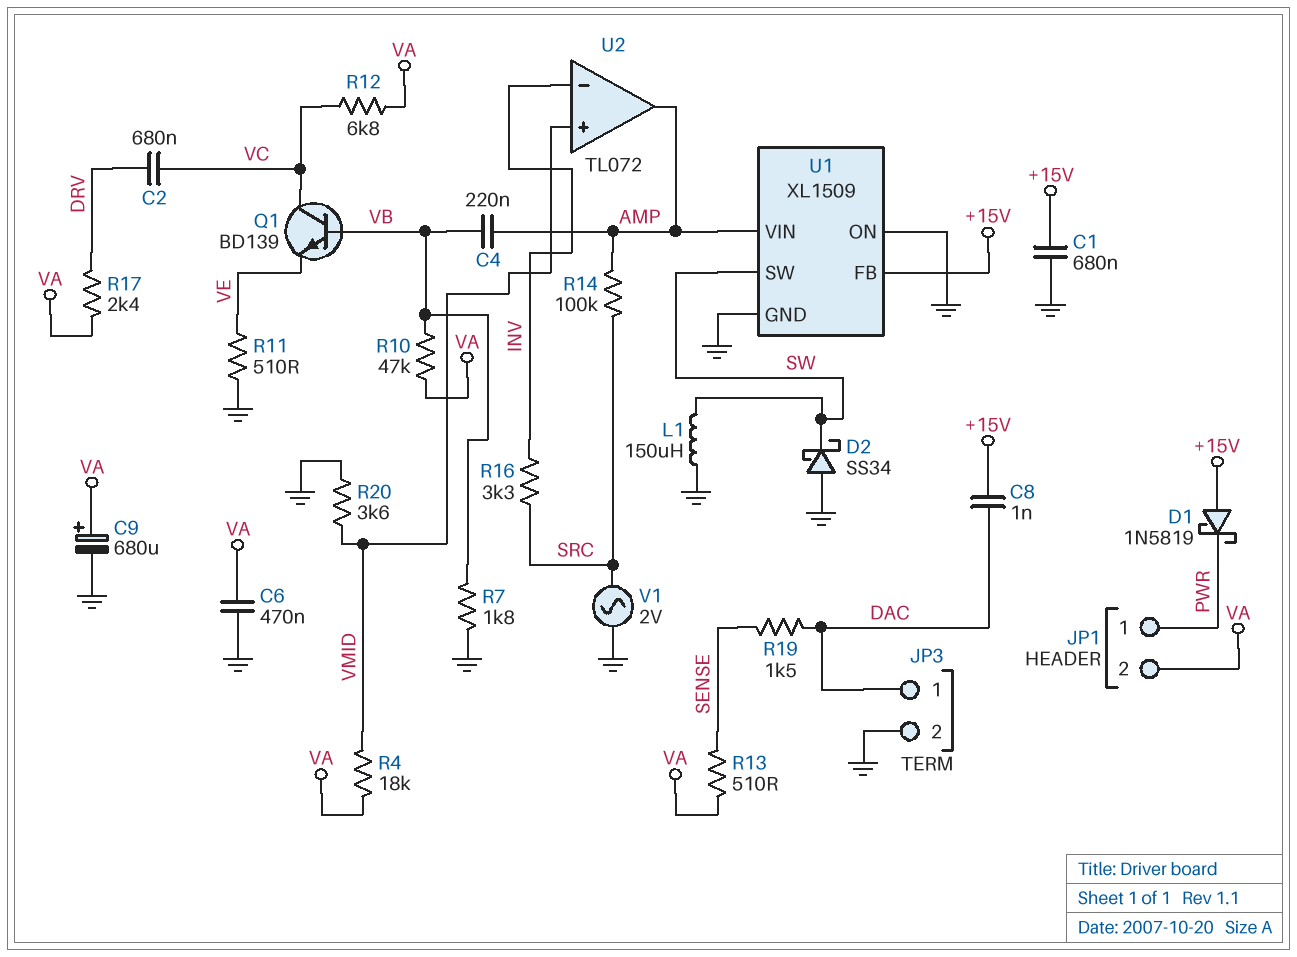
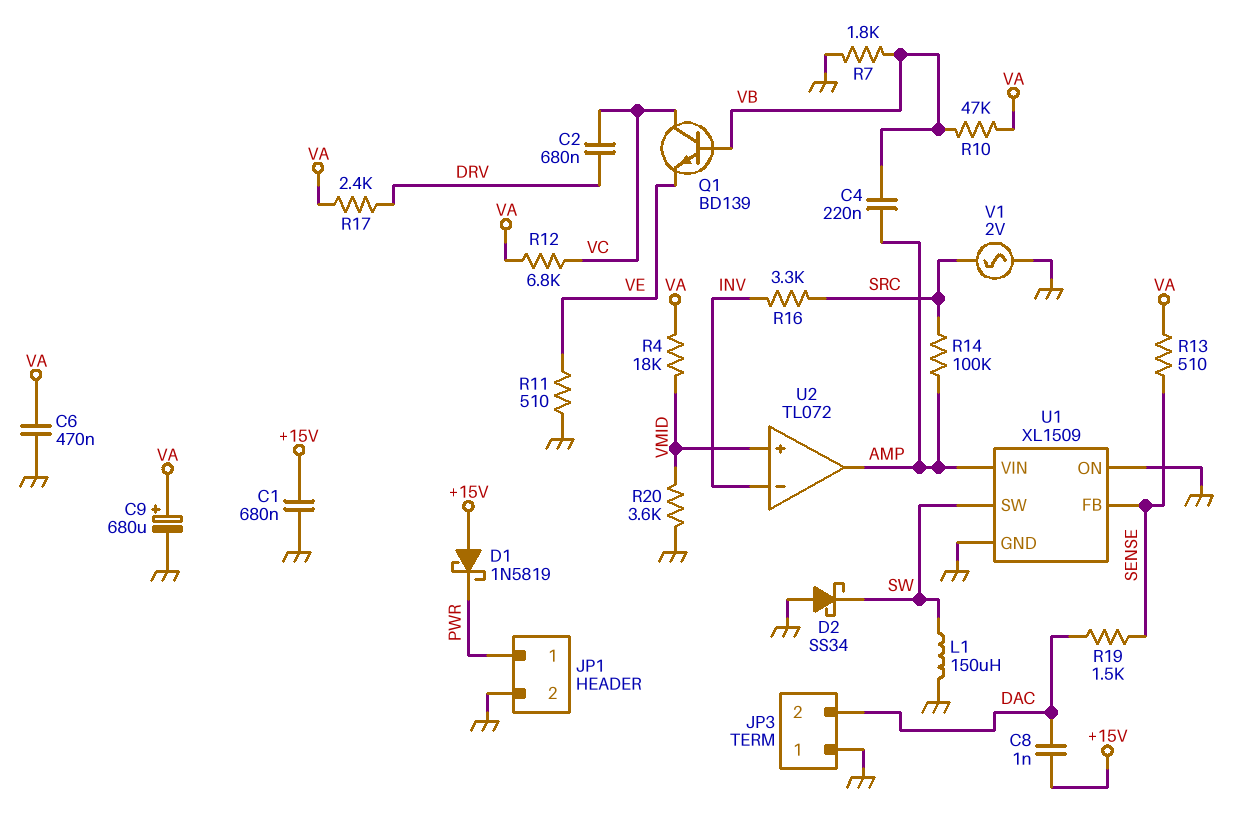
JP1 pin 2: VA -> GND
JP3 pin 1: DAC -> GND
JP3 pin 2: GND -> DAC
U1 pin FB: +15V -> SENSE

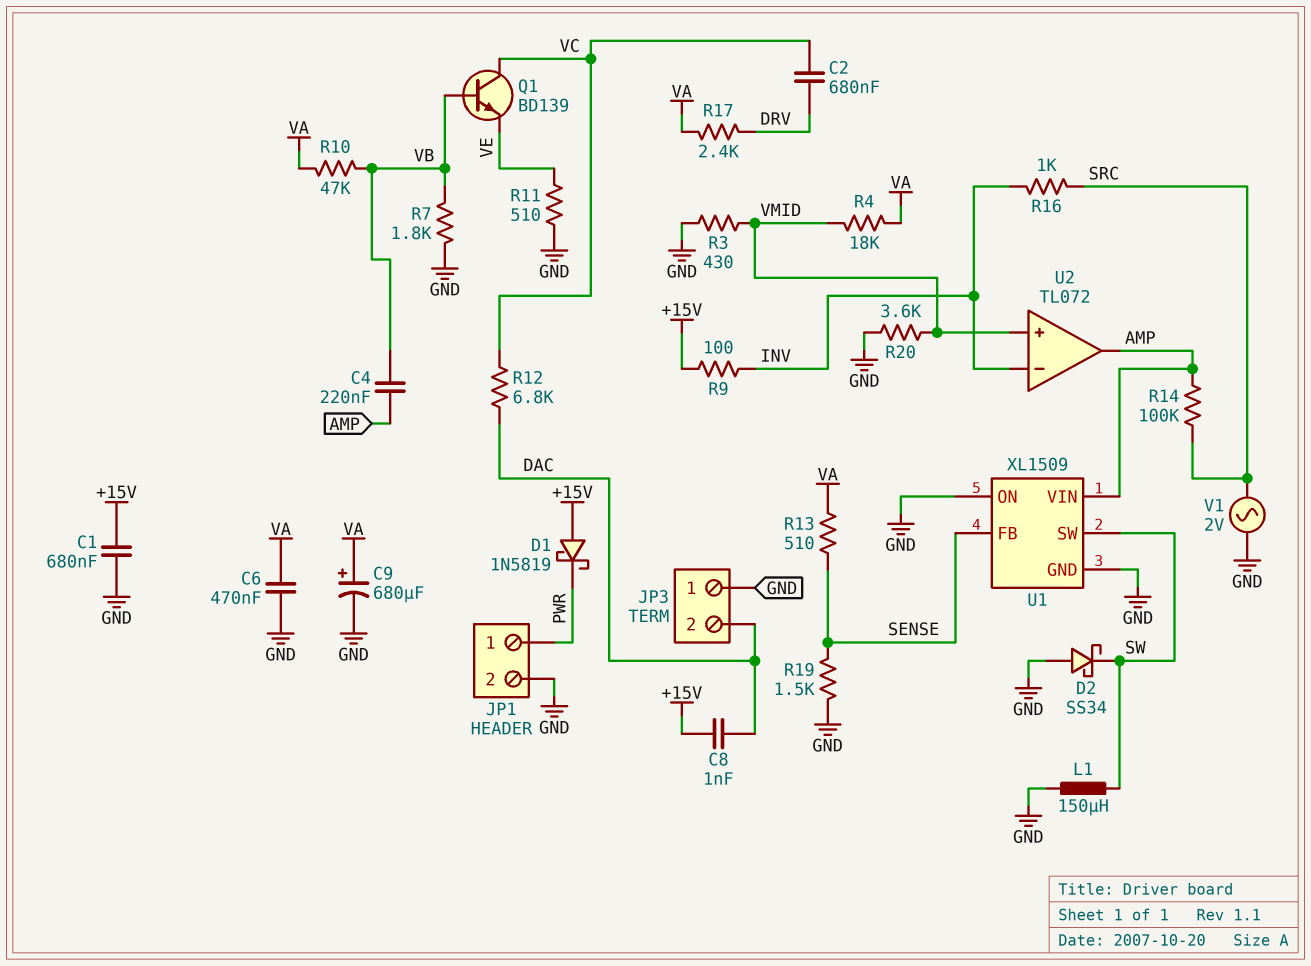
R3: none -> 430 (GND, VMID)
R9: none -> 100 (+15V, INV)
R12: 6.8k (VA, VC) -> 6.8k (DAC, VC)
R16: 3.3k (INV, SRC) -> 1k (INV, SRC)
R19: 1.5k (DAC, SENSE) -> 1.5k (GND, SENSE)

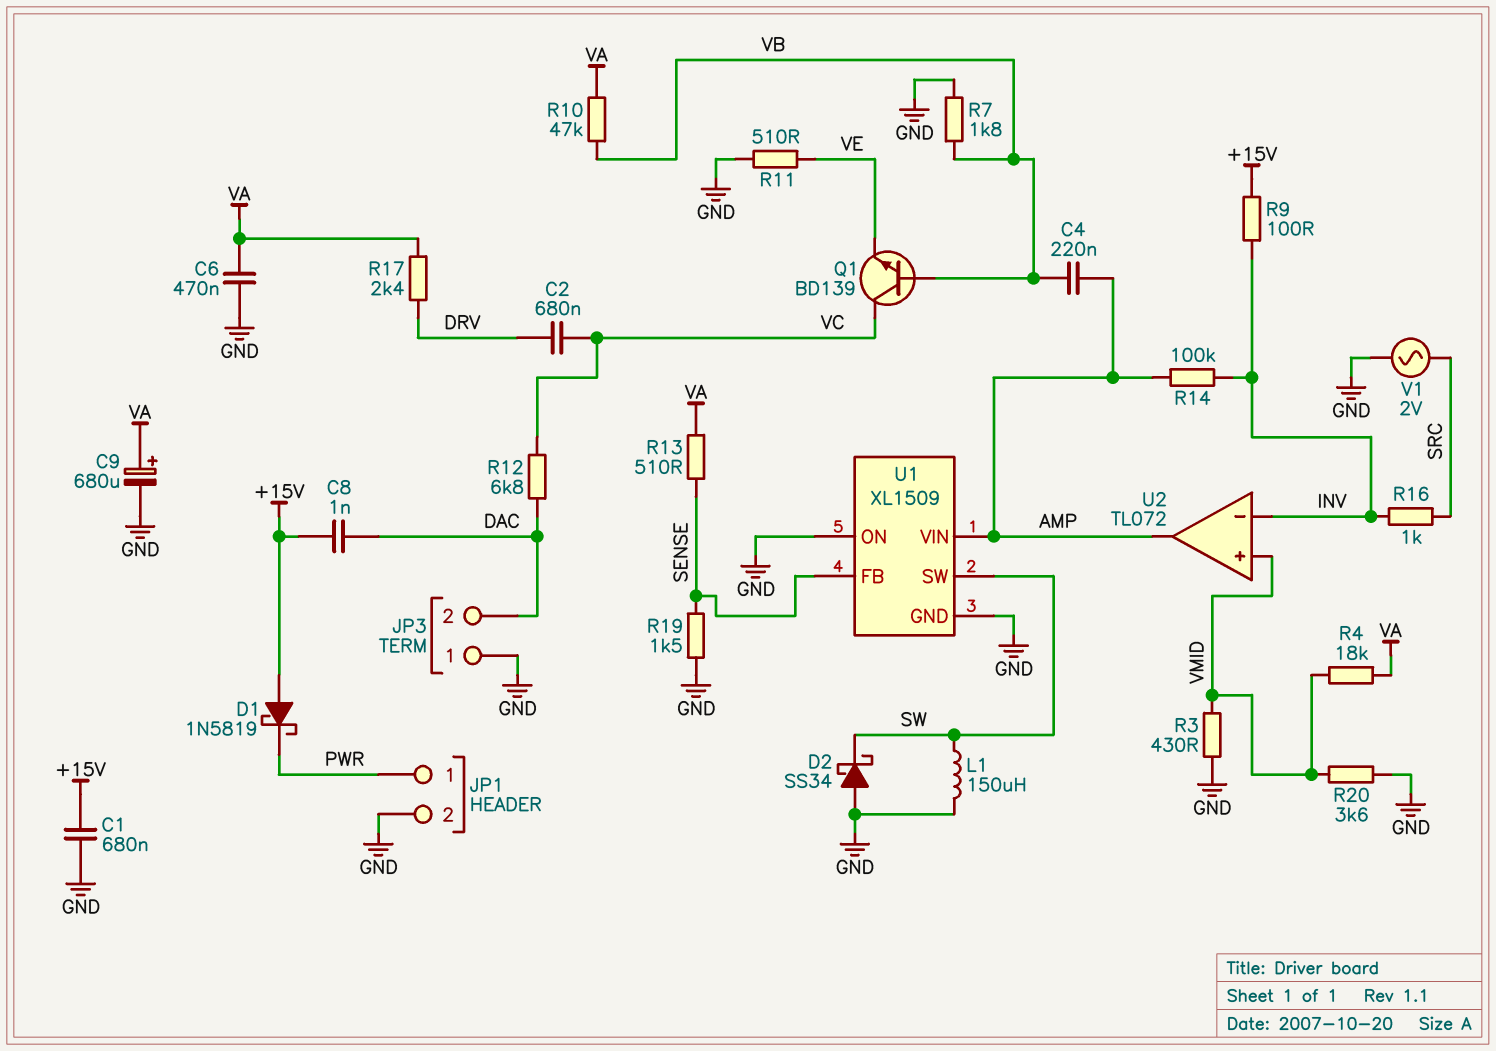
R14: 100k (AMP, SRC) -> 100k (AMP, INV)

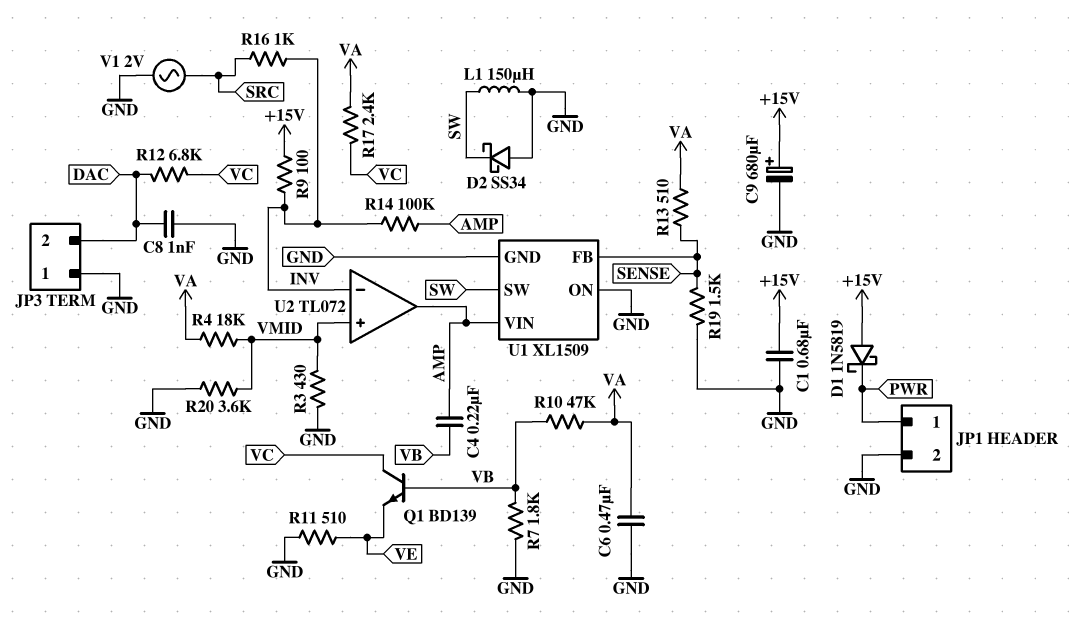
C2: 680nF (DRV, VC) -> none
C8: 1nF (+15V, DAC) -> 1nF (DAC, GND)
C9: 680uF (plus VA, minus GND) -> 680uF (plus +15V, minus GND)
R17: 2.4k (DRV, VA) -> 2.4k (VA, VC)

